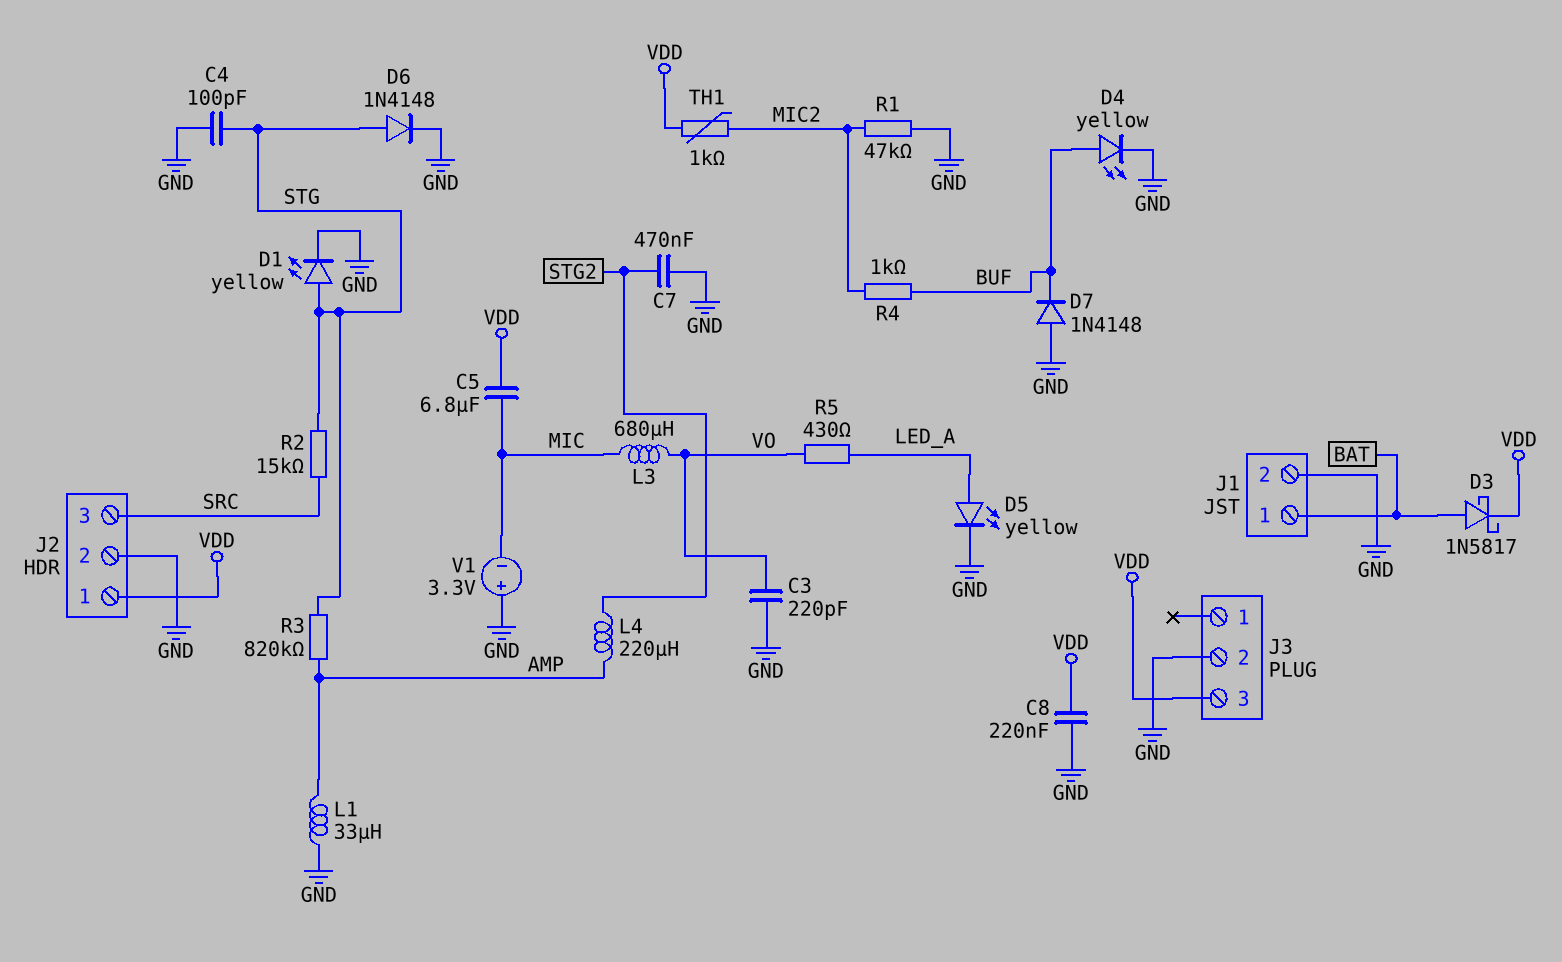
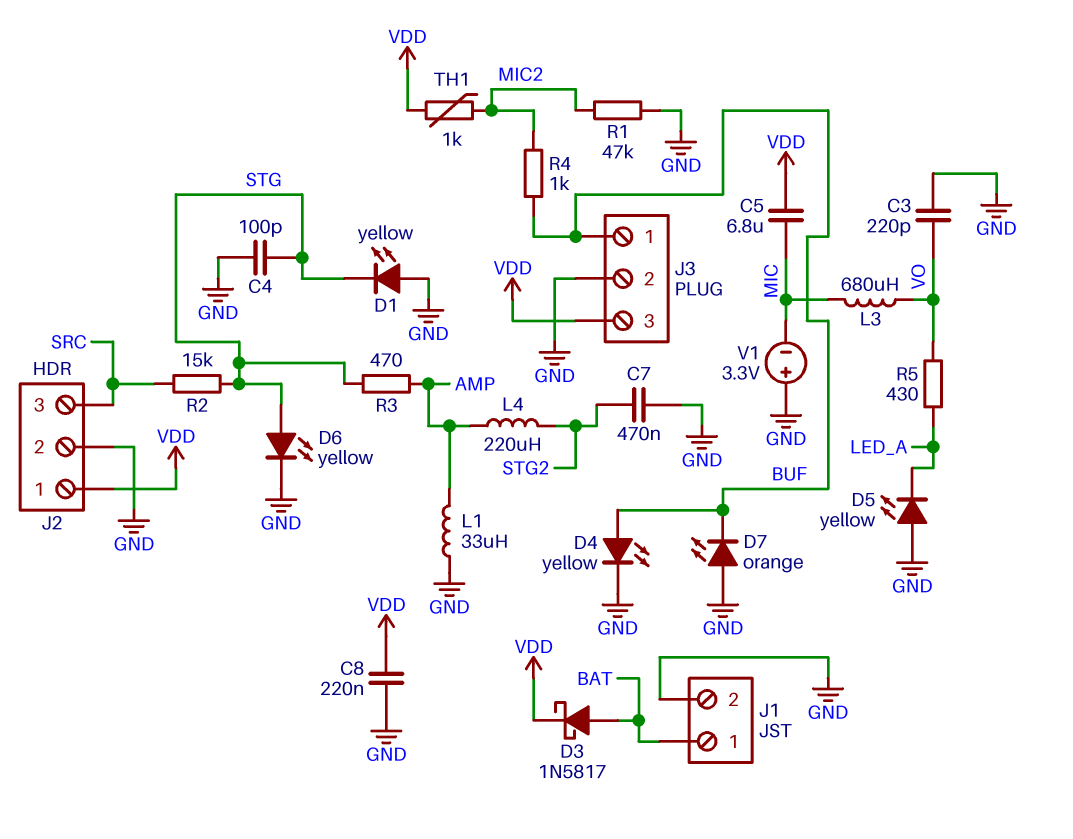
D1: LED yellow (A STG, K GND) -> LED yellow (A GND, K STG)
D5: LED yellow (A LED_A, K GND) -> LED yellow (A GND, K LED_A)
D6: diode 1N4148 (A STG, K GND) -> LED yellow (A STG, K GND)
D7: diode 1N4148 (A GND, K BUF) -> LED orange (A GND, K BUF)
J3 pin 1: none -> BUF
R3: 820k (AMP, STG) -> 470 (AMP, STG)

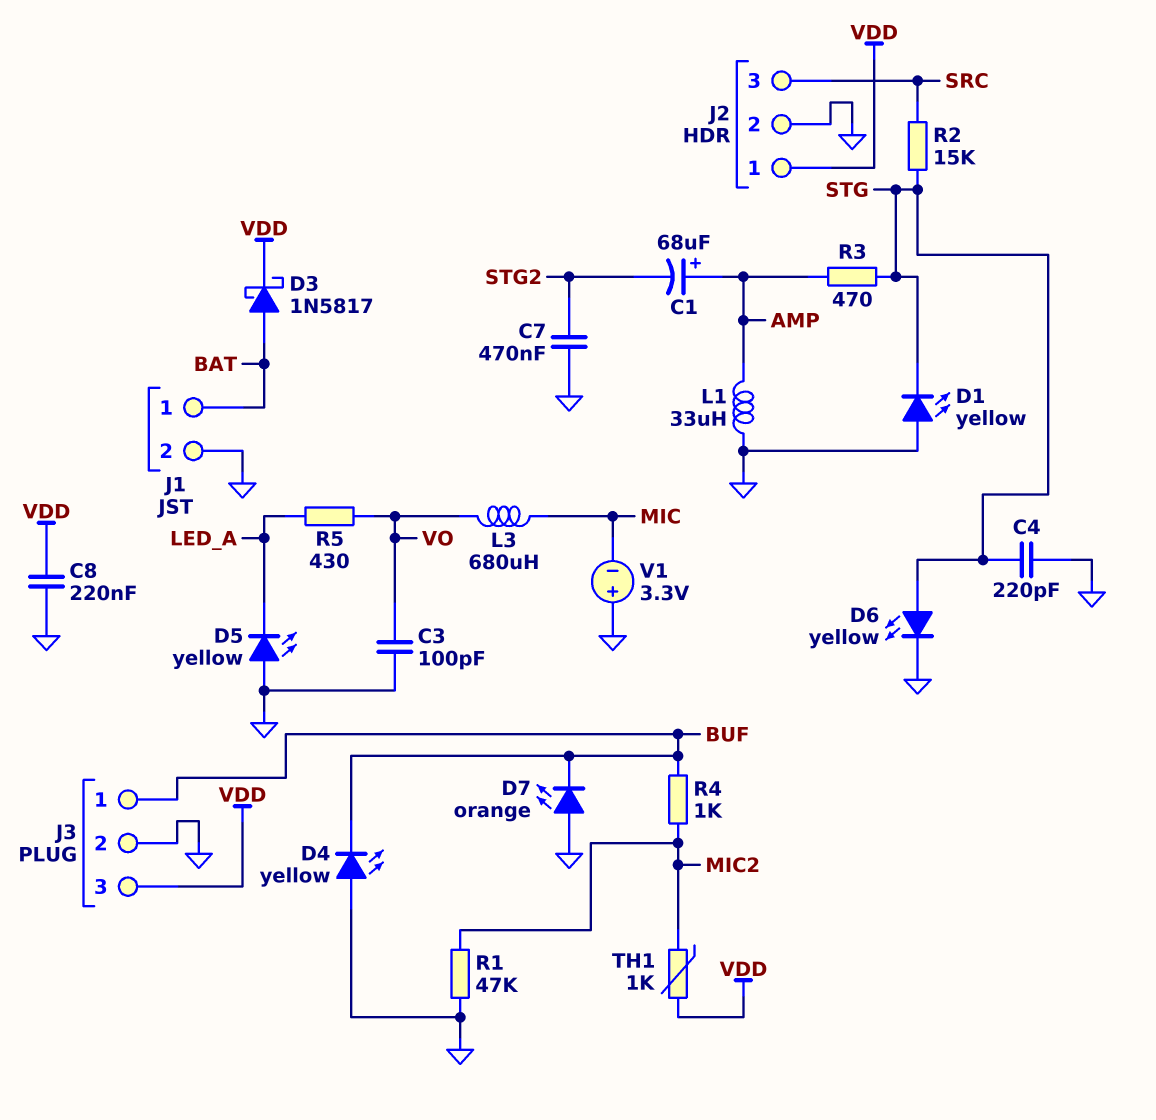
C1: none -> 68uF (plus AMP, minus STG2)
C3: 220pF (GND, VO) -> 100pF (GND, VO)
C4: 100pF (GND, STG) -> 220pF (GND, STG)
C5: 6.8uF (MIC, VDD) -> none
D4: LED yellow (A BUF, K GND) -> LED yellow (A GND, K BUF)
L4: 220uH (AMP, STG2) -> none

